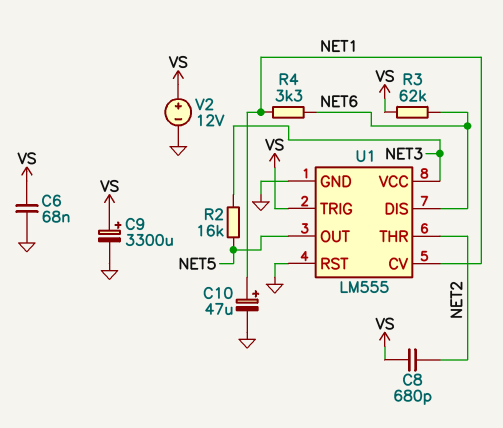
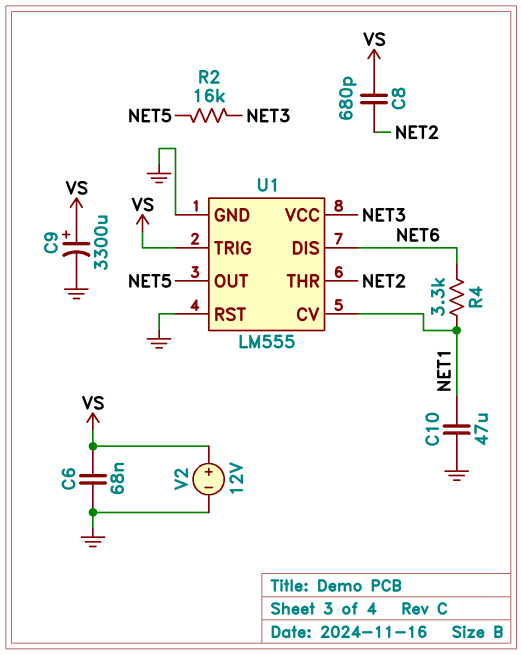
C10: 47uF (plus NET1, minus GND) -> 47uF (GND, NET1)
R3: 62k (NET6, VS) -> none

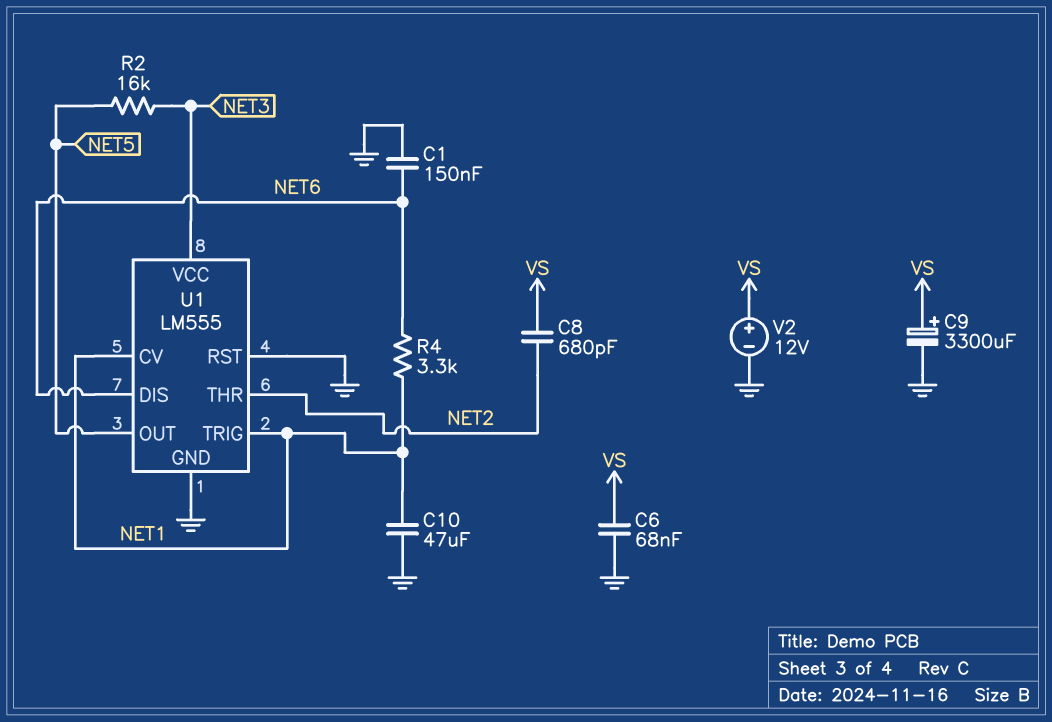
C1: none -> 150nF (GND, NET6)
U1 pin TRIG: VS -> NET1

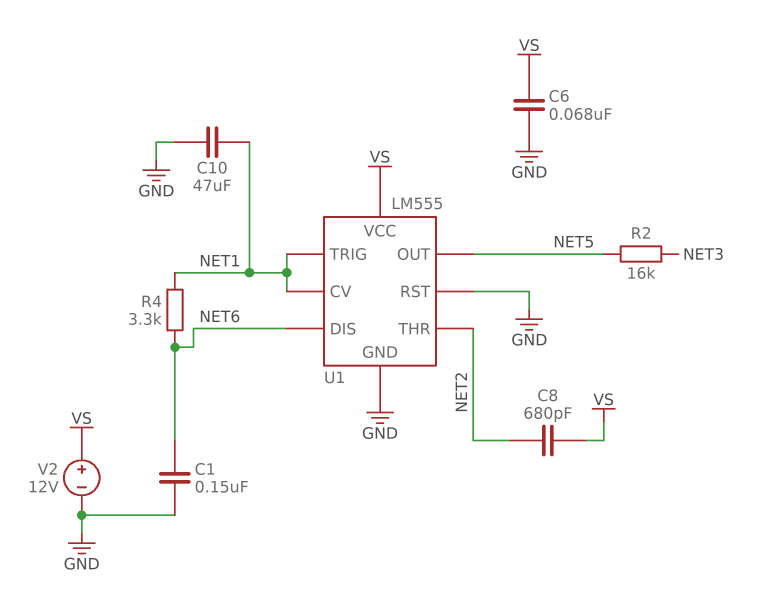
C9: 3300uF (plus VS, minus GND) -> none
U1 pin VCC: NET3 -> VS

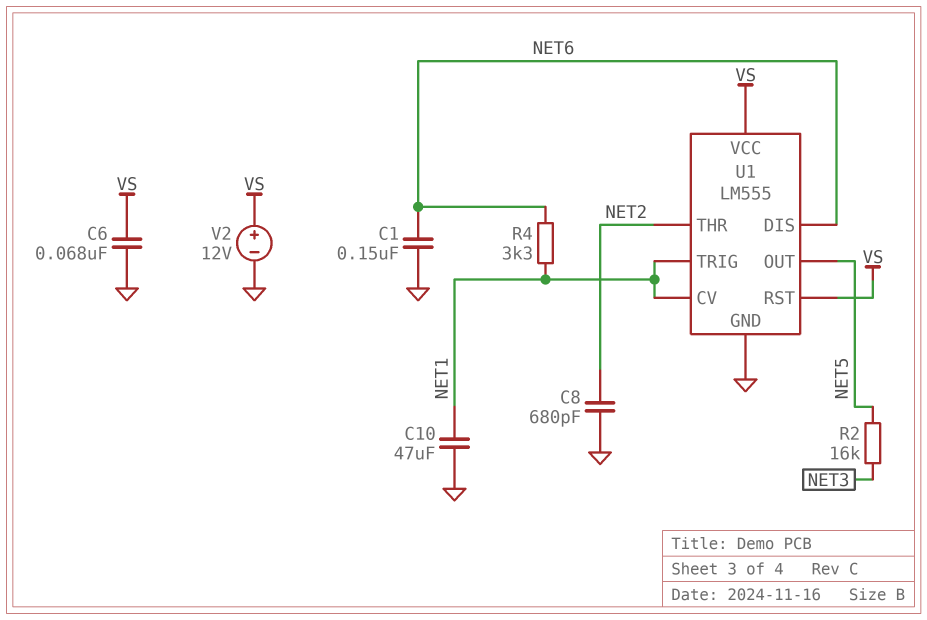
C8: 680pF (NET2, VS) -> 680pF (GND, NET2)
U1 pin RST: GND -> VS

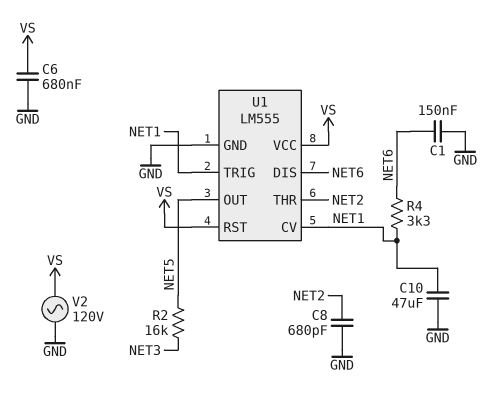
C6: 68nF (GND, VS) -> 680nF (GND, VS)
V2: 12V (plus VS, minus GND) -> AC 120V (GND, VS)

